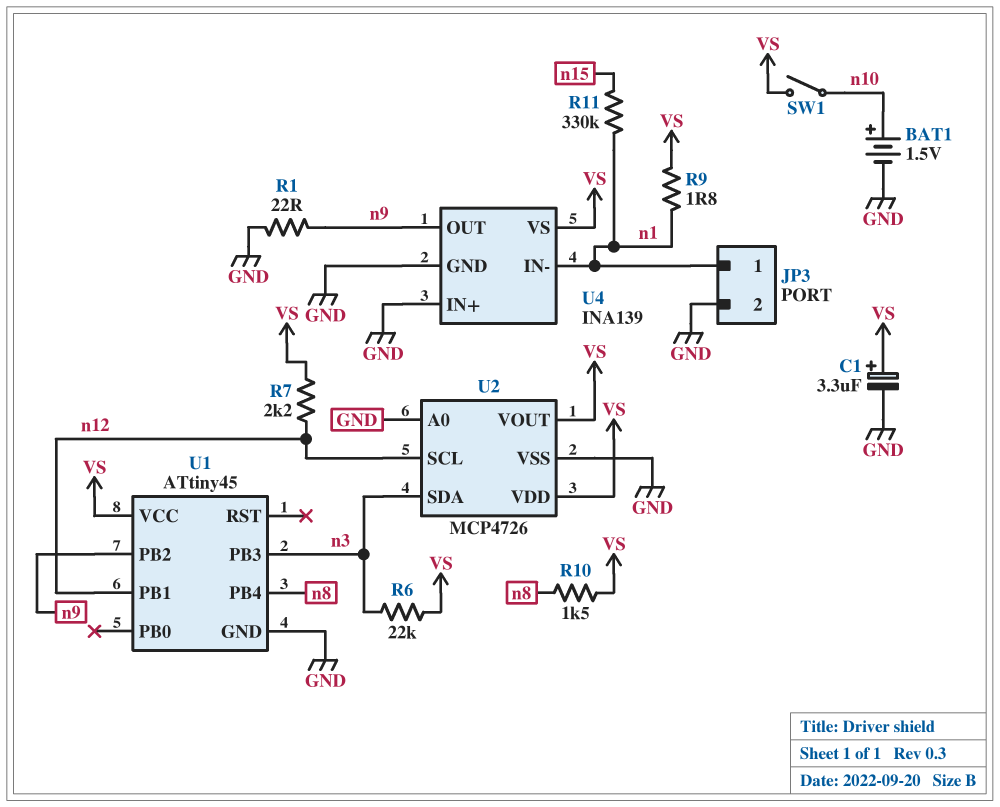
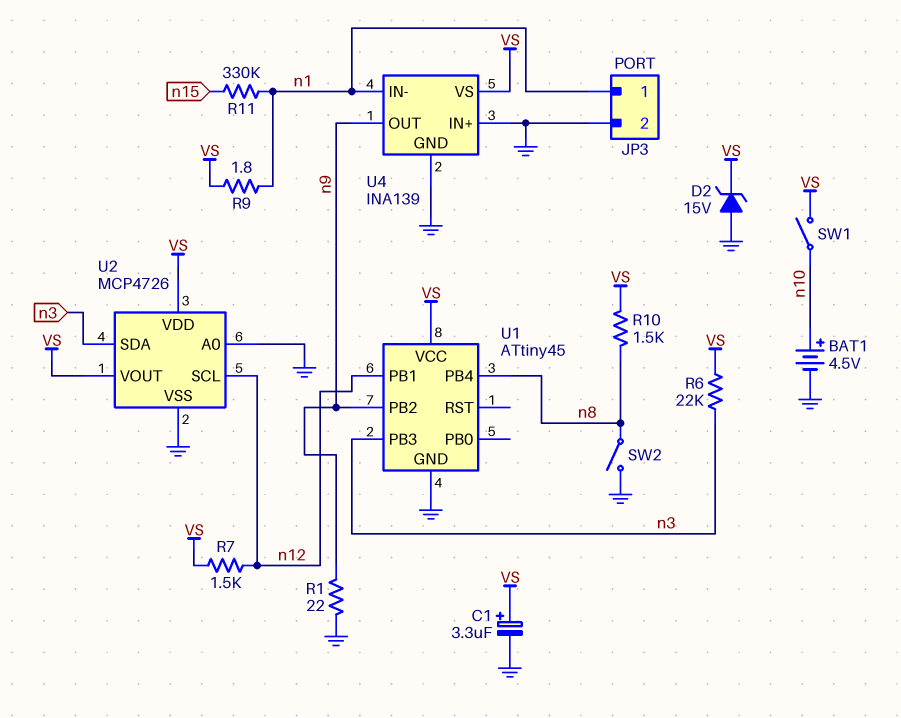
BAT1: 1.5V (plus n10, minus GND) -> 4.5V (plus n10, minus GND)
D2: none -> zener 15V (A GND, K VS)
R7: 2.2k (VS, n12) -> 1.5k (VS, n12)
SW2: none -> switch (GND, n8)

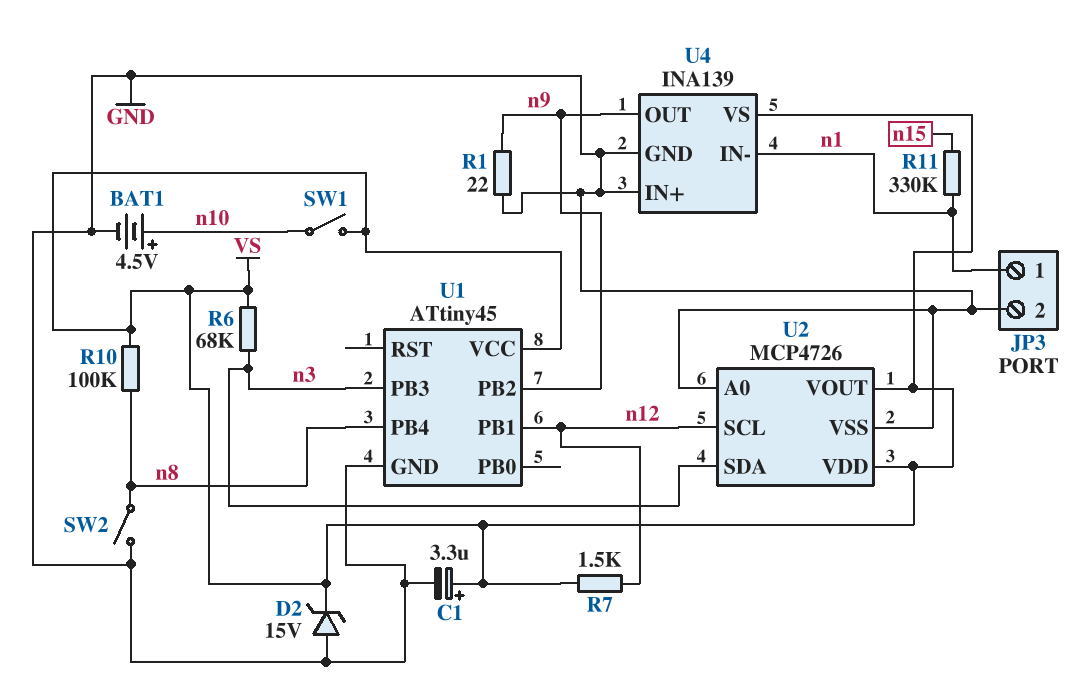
R6: 22k (VS, n3) -> 68k (VS, n3)
R9: 1.8 (VS, n1) -> none
R10: 1.5k (VS, n8) -> 100k (VS, n8)

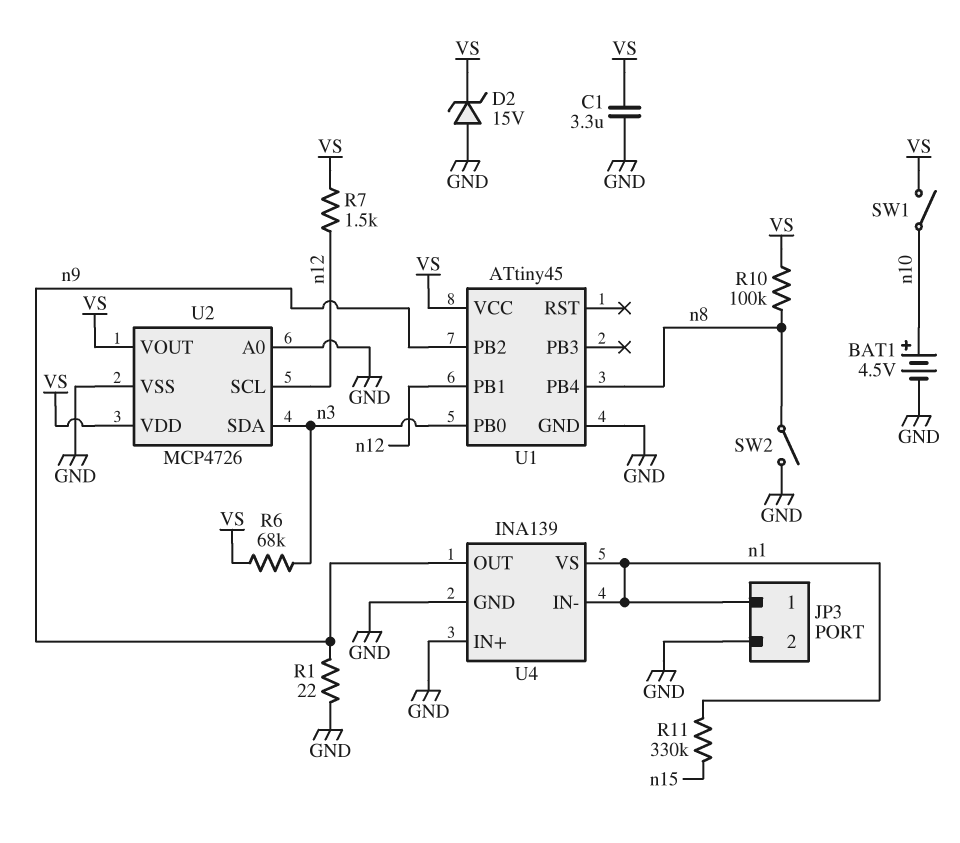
C1: 3.3uF (plus VS, minus GND) -> 3.3uF (GND, VS)
U1 pin PB0: none -> n3
U1 pin PB3: n3 -> none
U4 pin VS: VS -> n1

